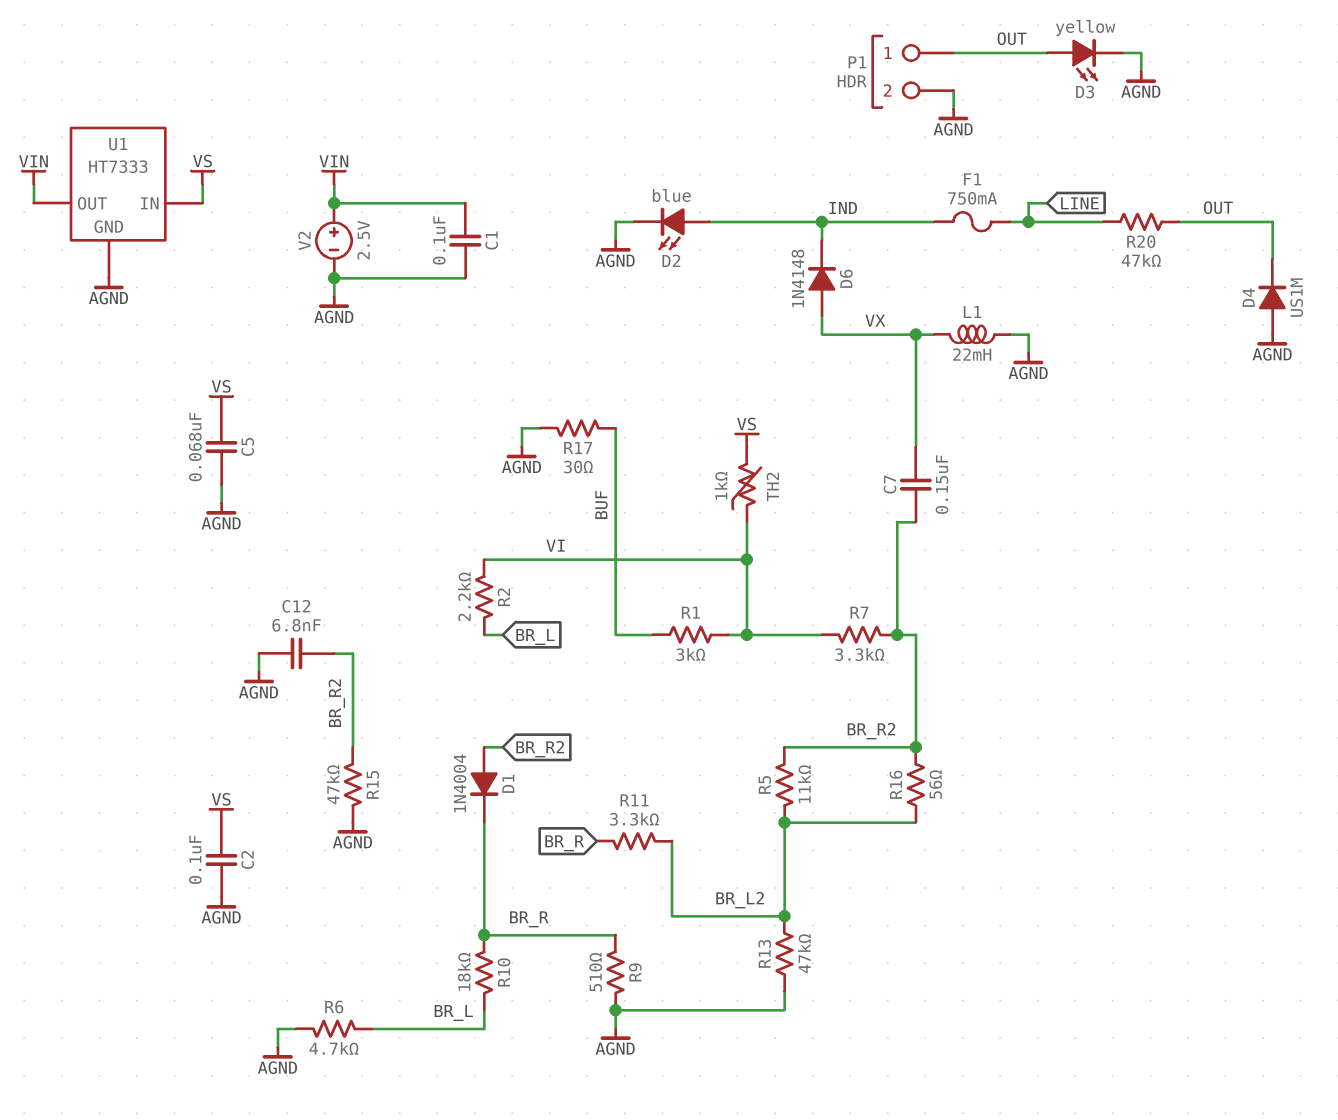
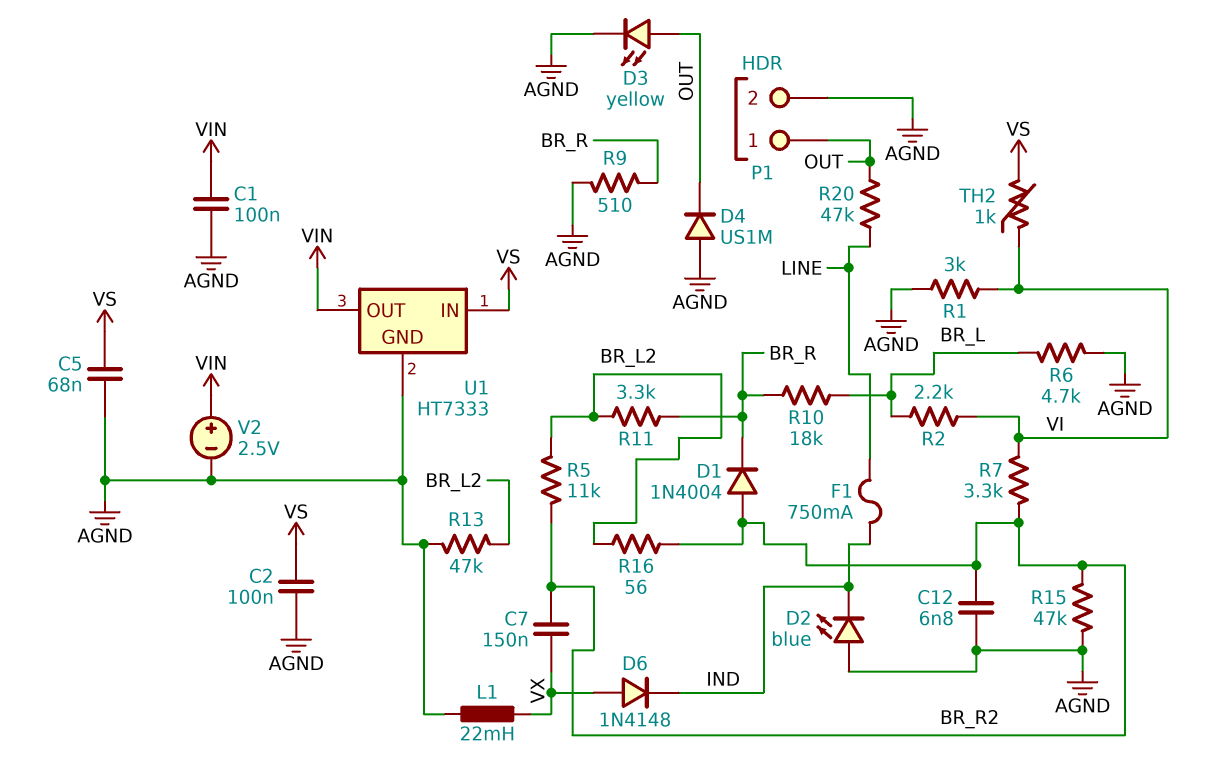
D2: LED blue (A IND, K AGND) -> LED blue (A AGND, K IND)
R1: 3k (BUF, VI) -> 3k (AGND, VI)
R17: 30 (AGND, BUF) -> none

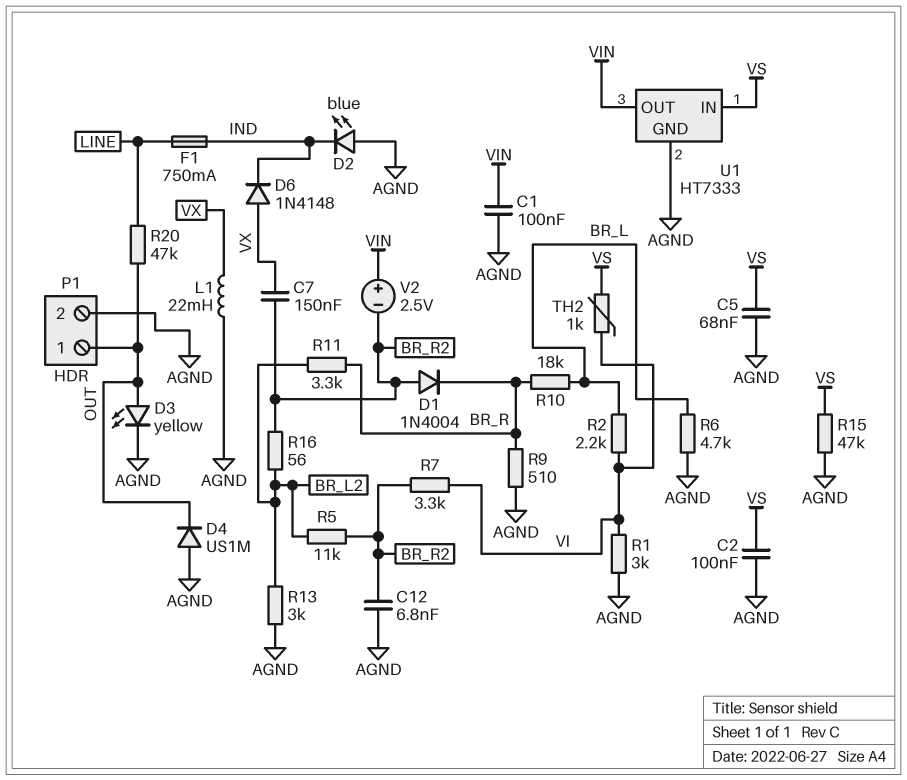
R13: 47k (AGND, BR_L2) -> 3k (AGND, BR_L2)
R15: 47k (AGND, BR_R2) -> 47k (AGND, VS)
V2: 2.5V (plus VIN, minus AGND) -> 2.5V (plus VIN, minus BR_R2)

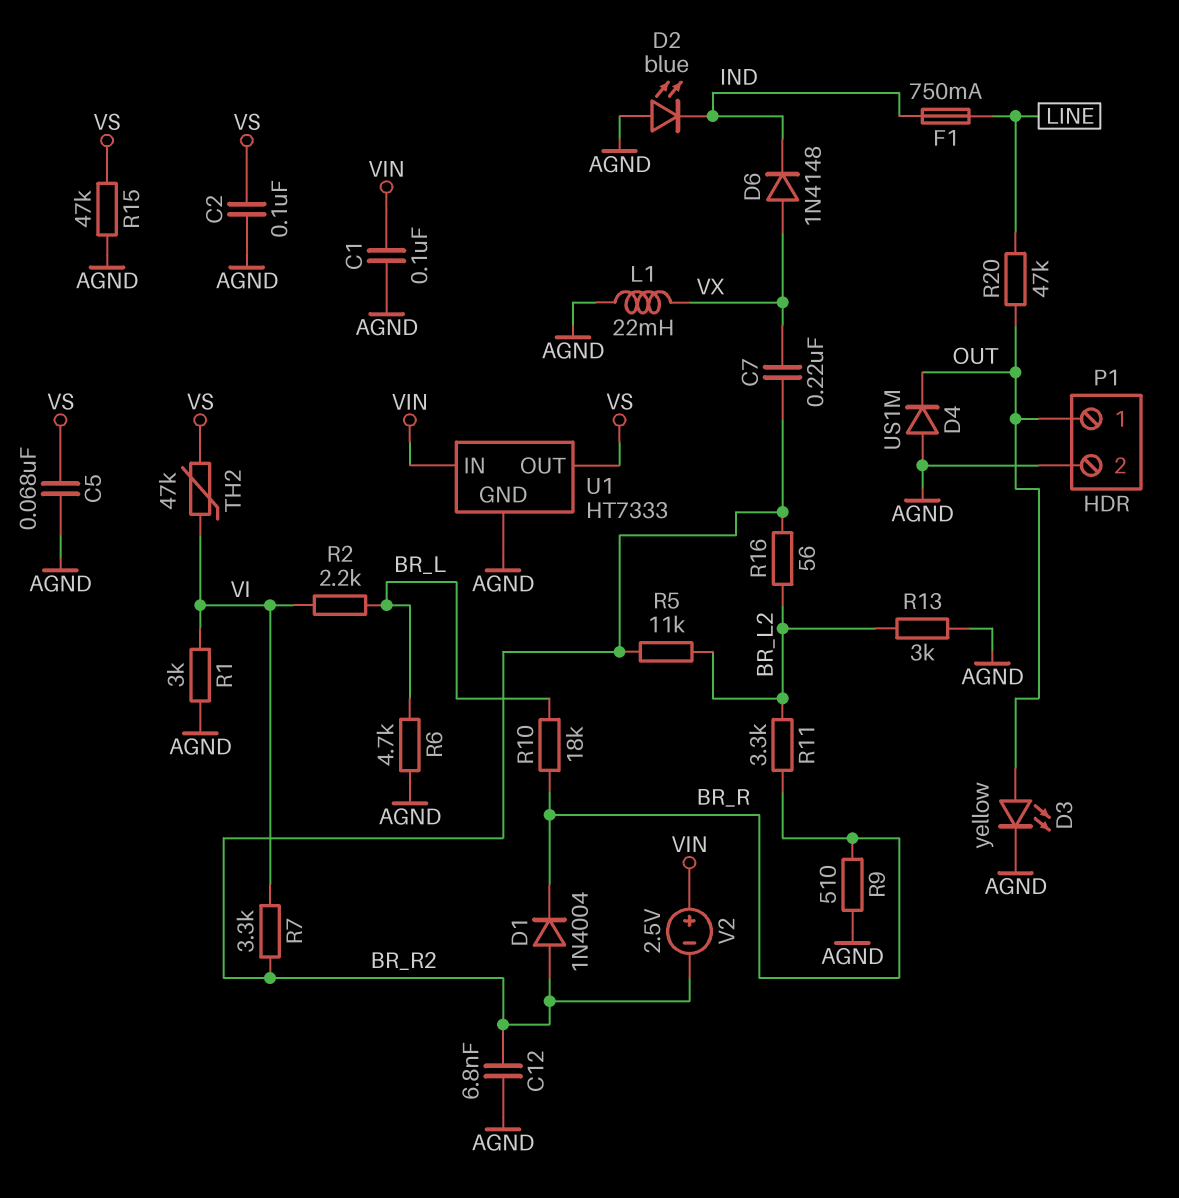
C7: 150nF (BR_R2, VX) -> 220nF (BR_R2, VX)
TH2: 1k (VI, VS) -> 47k (VI, VS)
U1 pin IN: VS -> VIN
U1 pin OUT: VIN -> VS

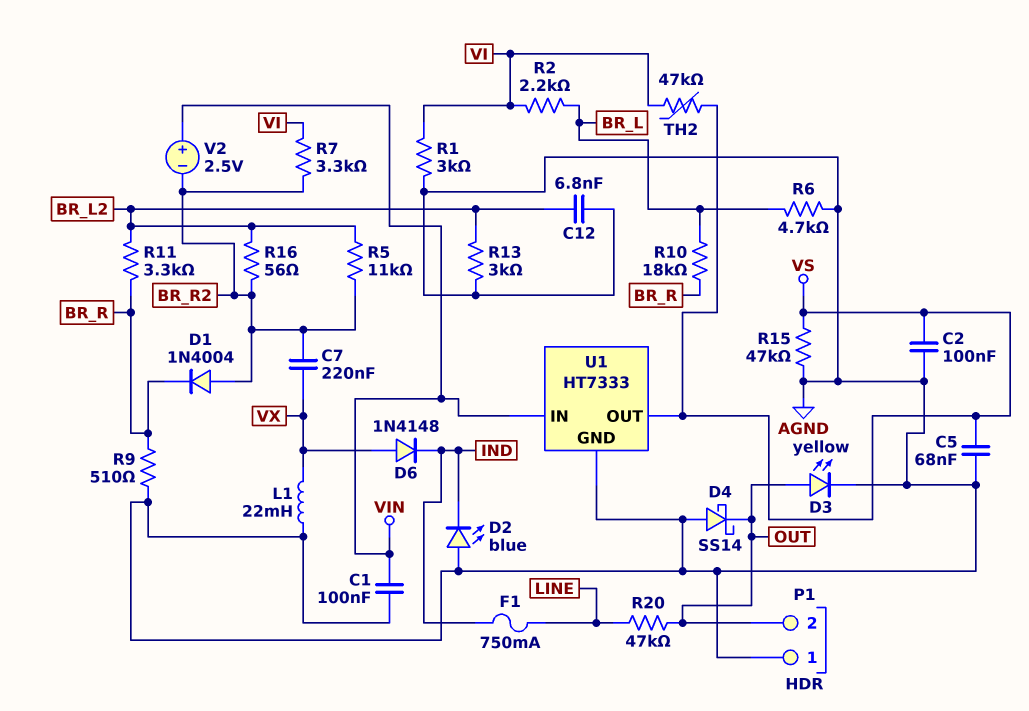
C12: 6.8nF (AGND, BR_R2) -> 6.8nF (AGND, BR_L2)
D4: diode US1M (A AGND, K OUT) -> schottky SS14 (A AGND, K OUT)
P1 pin 1: OUT -> AGND
P1 pin 2: AGND -> OUT

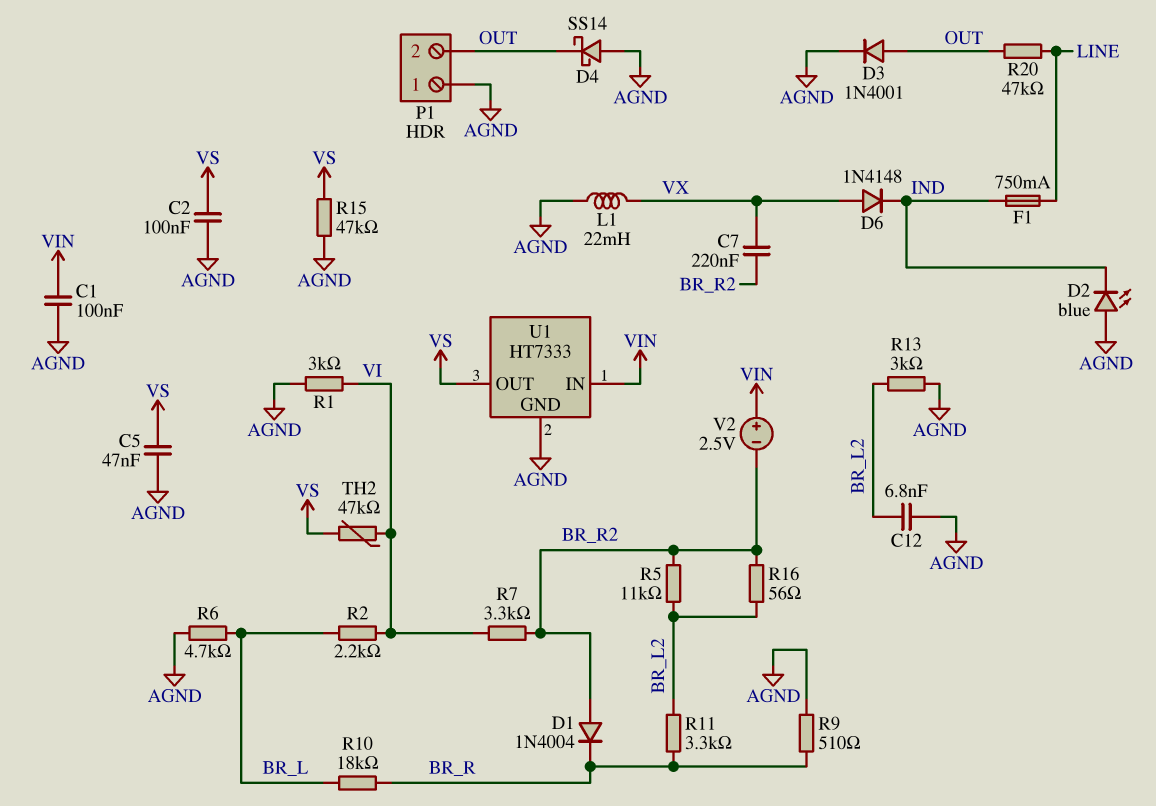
C5: 68nF (AGND, VS) -> 47nF (AGND, VS)
D3: LED yellow (A OUT, K AGND) -> diode 1N4001 (A OUT, K AGND)

